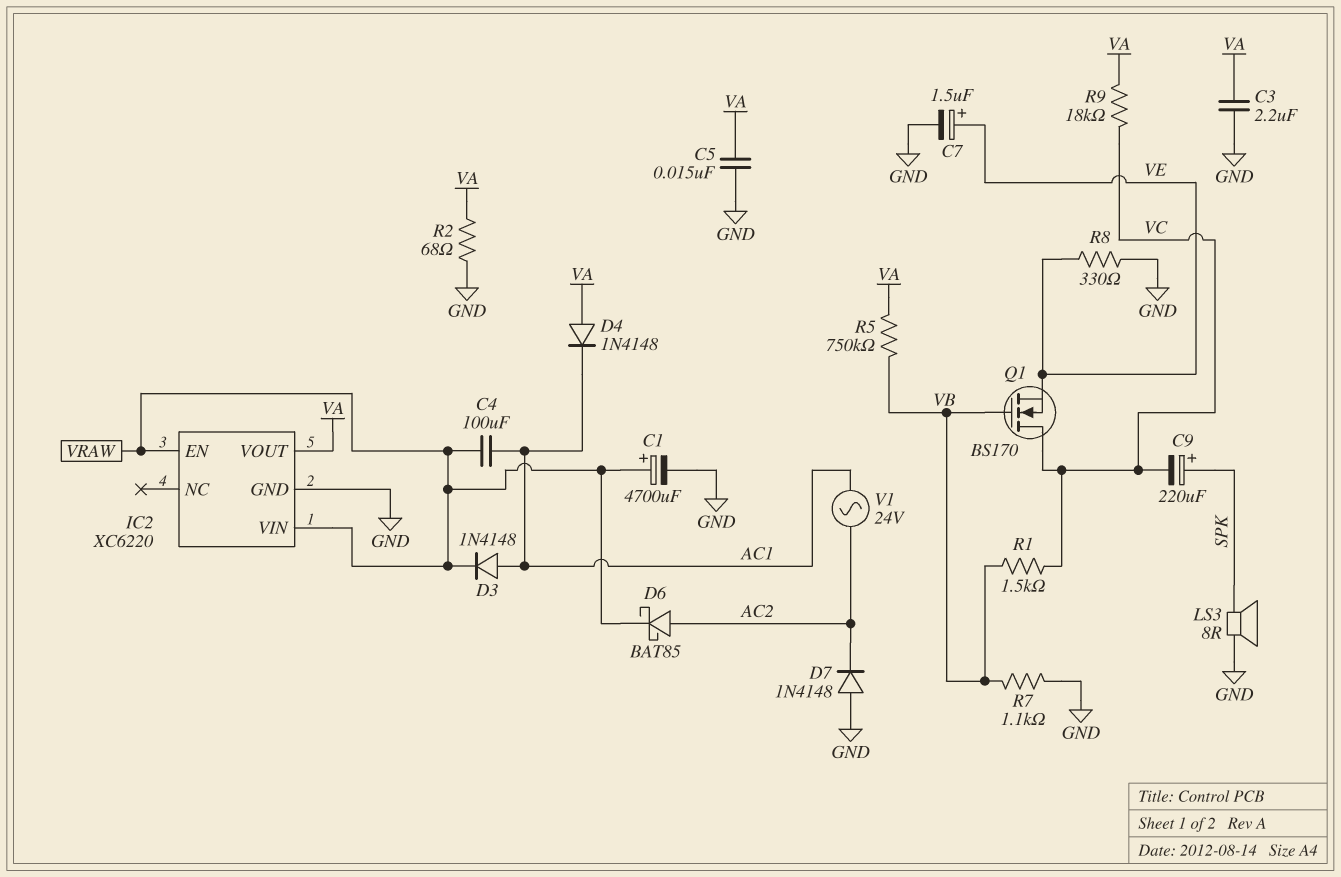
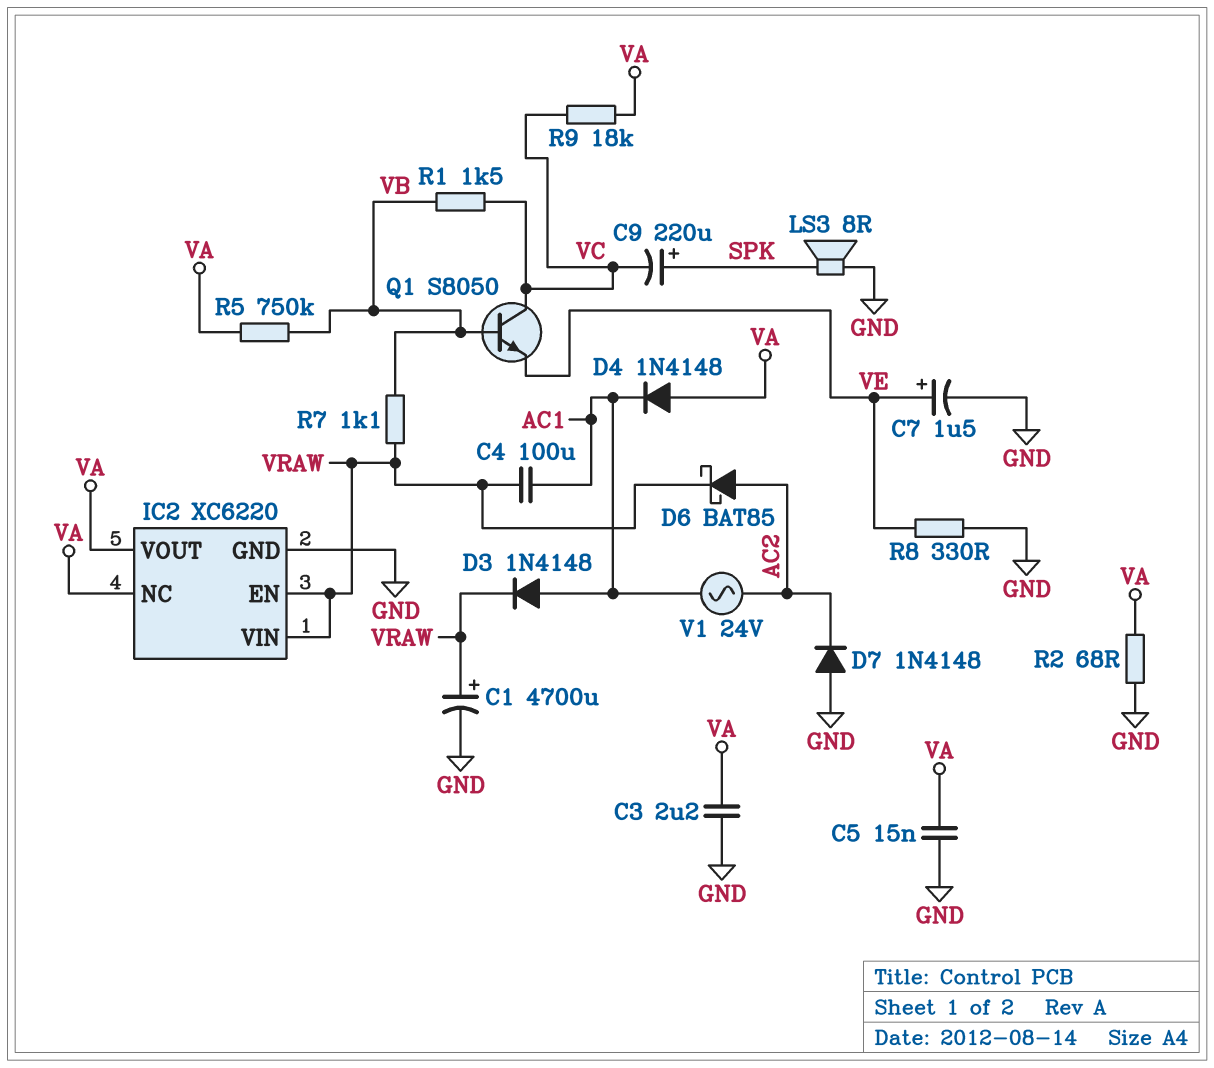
IC2 pin NC: none -> VA
Q1: NMOS BS170 (G VB, D VC, S VE) -> NPN S8050 (B VB, C VC, E VE)
R7: 1.1k (GND, VB) -> 1.1k (VB, VRAW)

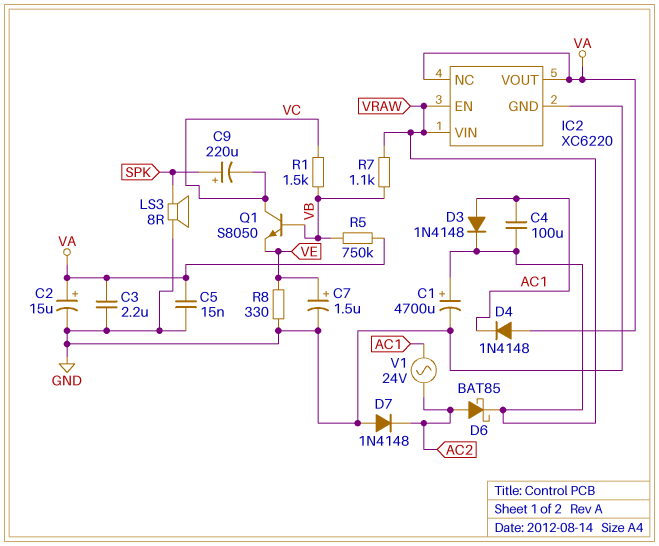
C2: none -> 15uF (plus VA, minus GND)
R2: 68 (GND, VA) -> none
R9: 18k (VA, VC) -> none

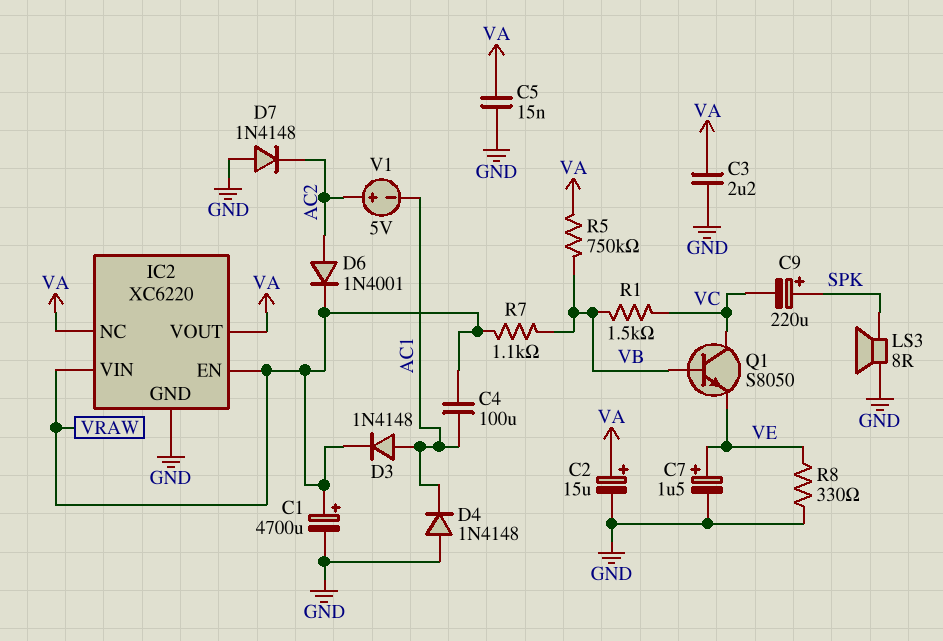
D4: diode 1N4148 (A VA, K AC1) -> diode 1N4148 (A GND, K AC1)
D6: schottky BAT85 (A AC2, K VRAW) -> diode 1N4001 (A AC2, K VRAW)
V1: AC 24V (AC1, AC2) -> 5V (plus AC2, minus AC1)

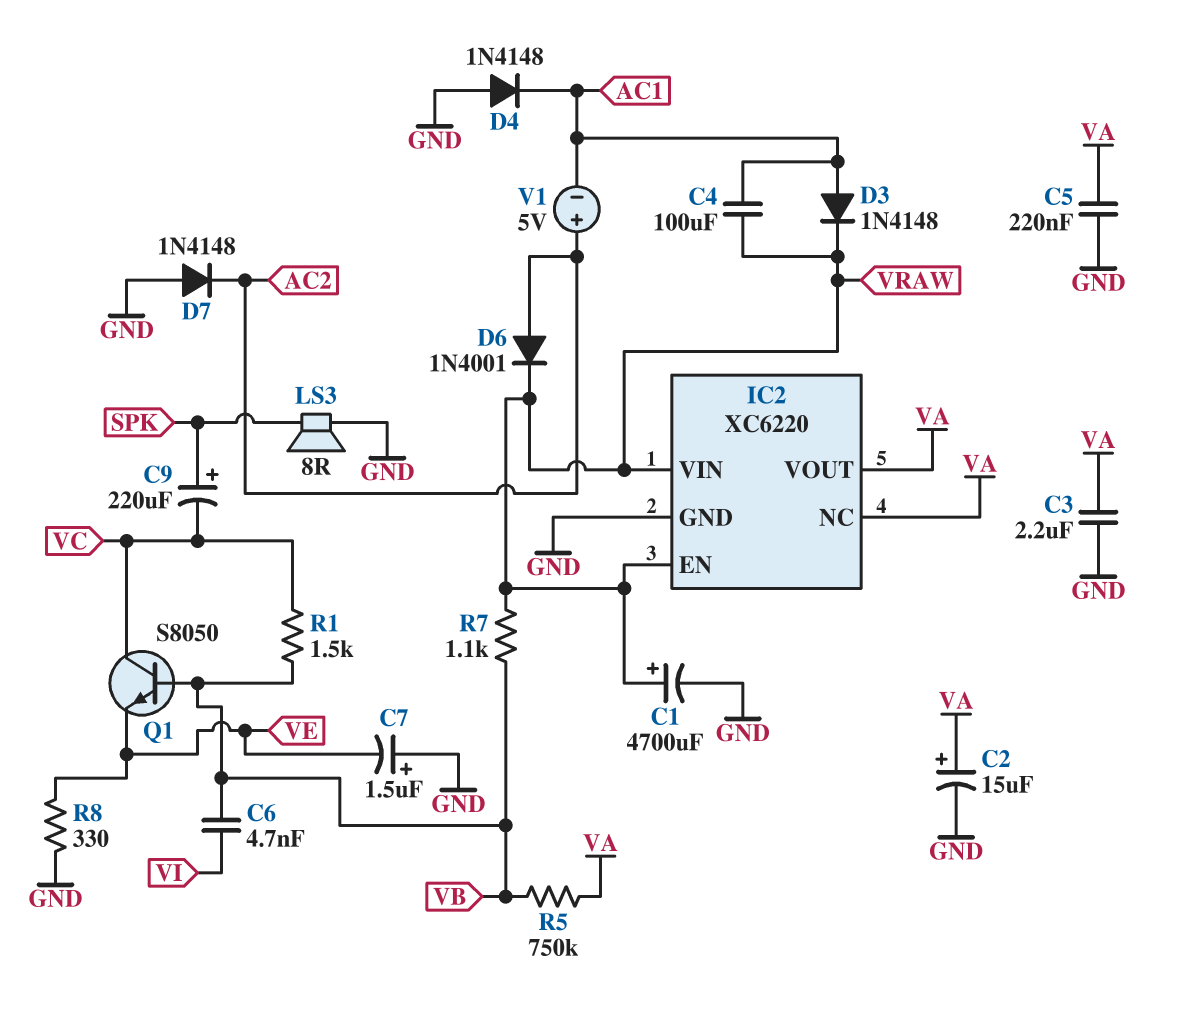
C5: 15nF (GND, VA) -> 220nF (GND, VA)
C6: none -> 4.7nF (VB, VI)
C7: 1.5uF (plus VE, minus GND) -> 1.5uF (plus GND, minus VE)

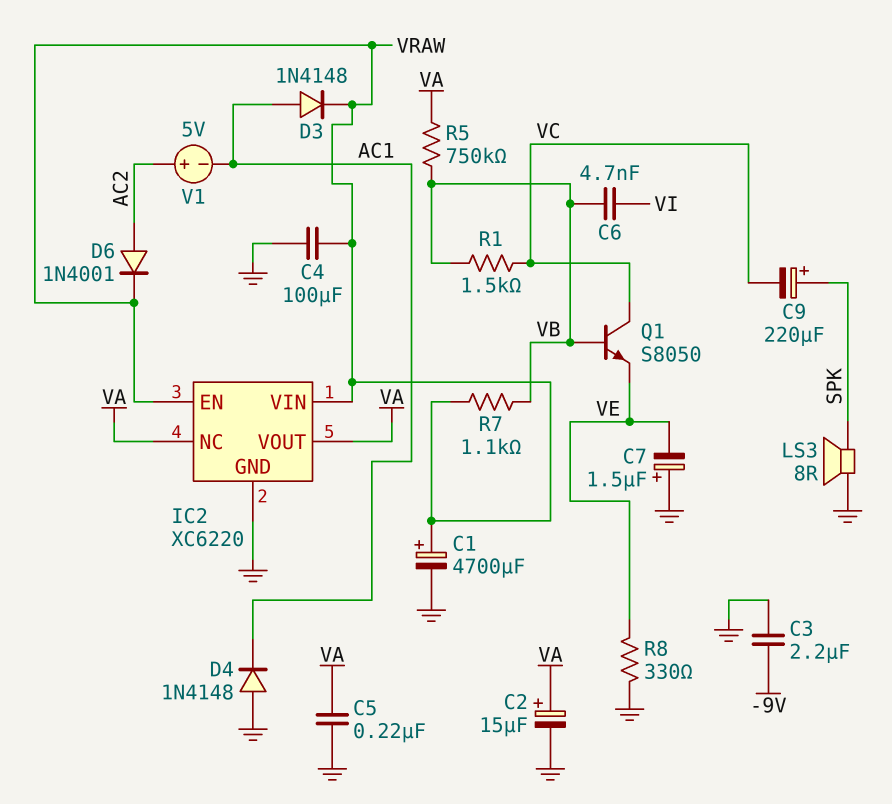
C3: 2.2uF (GND, VA) -> 2.2uF (-9V, GND)
C4: 100uF (AC1, VRAW) -> 100uF (GND, VRAW)
D7: diode 1N4148 (A GND, K AC2) -> none

